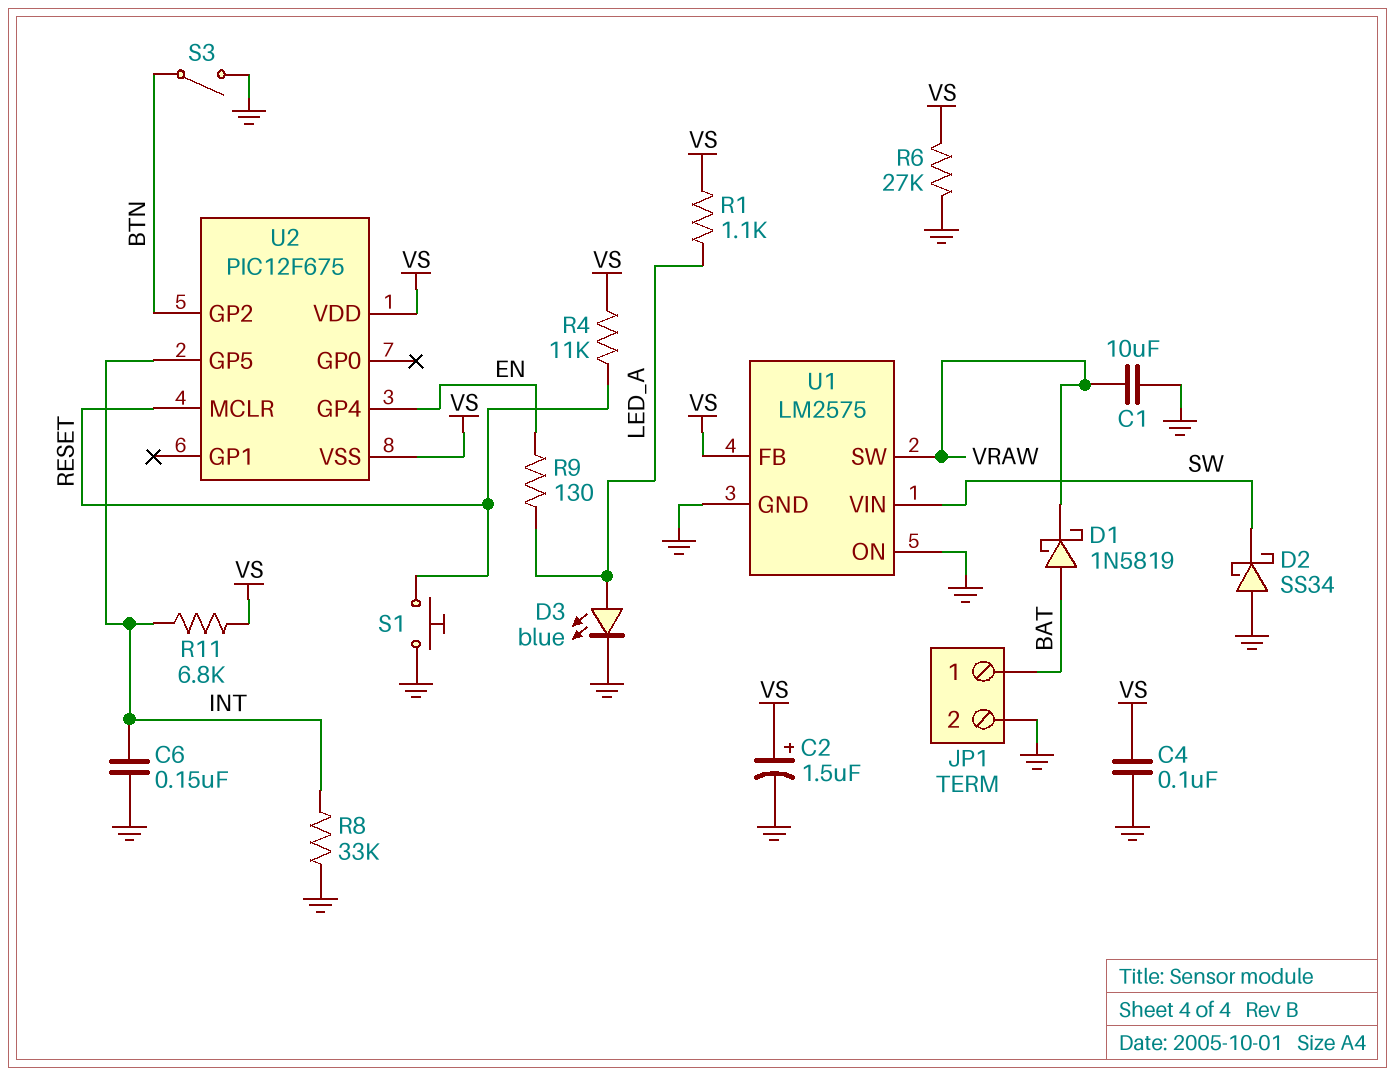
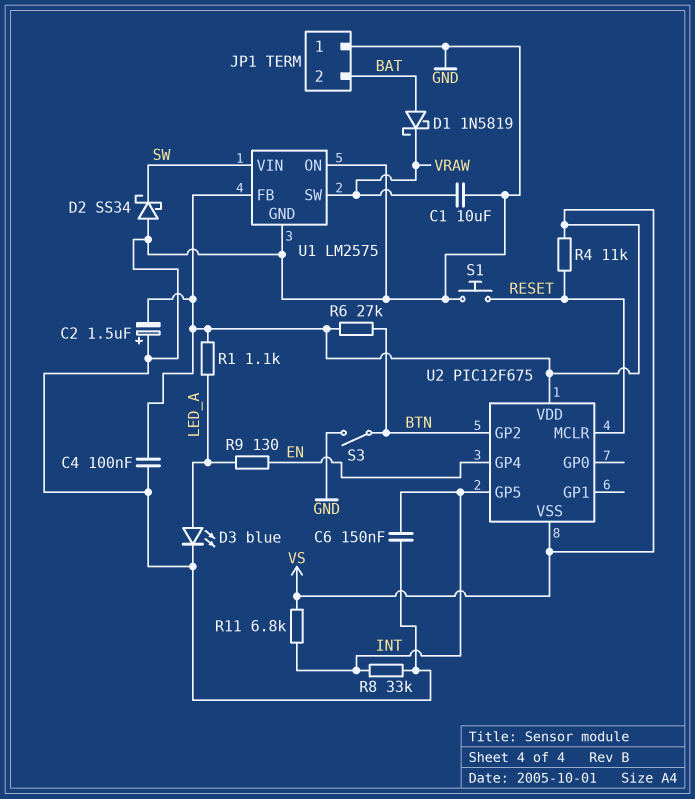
C2: 1.5uF (plus VS, minus GND) -> 1.5uF (plus GND, minus VS)
JP1 pin 1: BAT -> GND
JP1 pin 2: GND -> BAT
R6: 27k (GND, VS) -> 27k (BTN, VS)

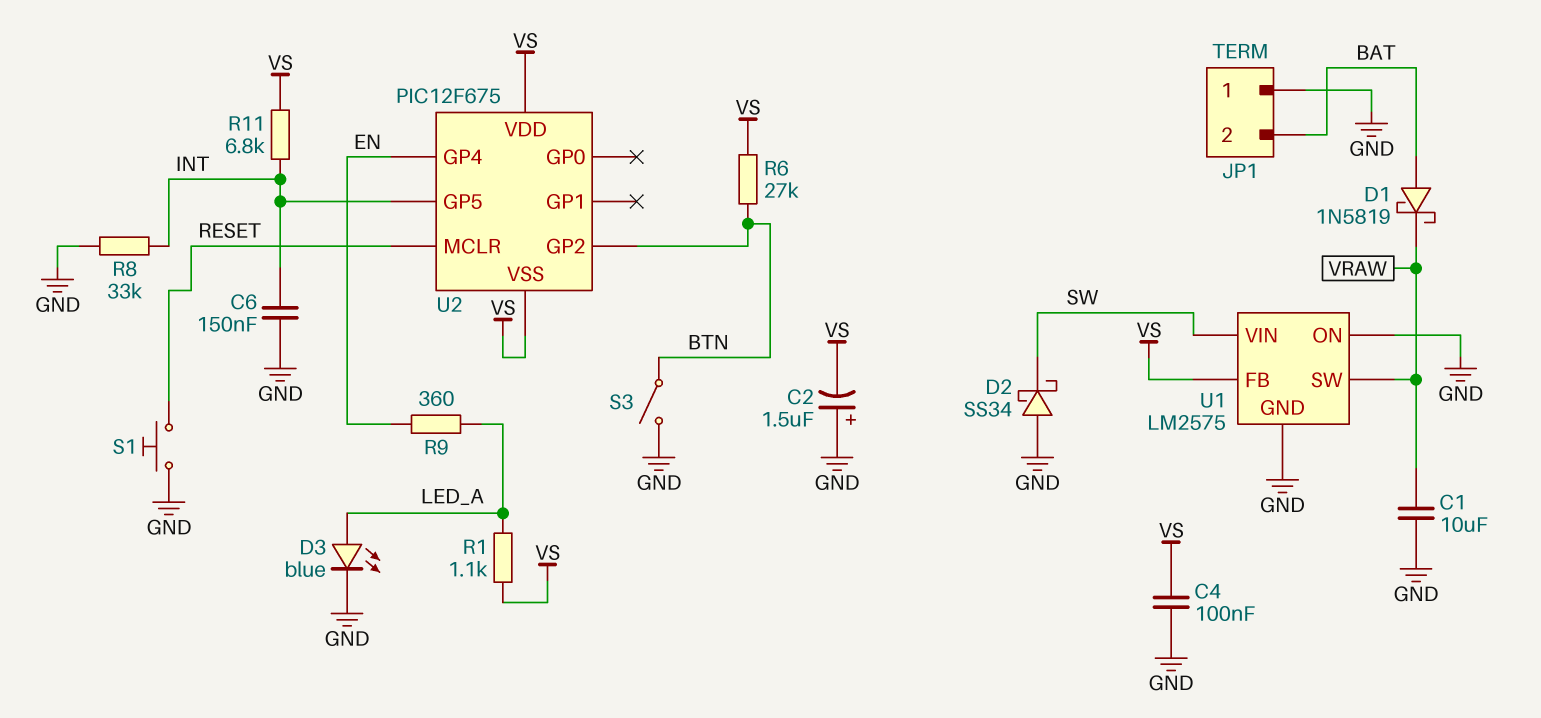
R4: 11k (RESET, VS) -> none
R9: 130 (EN, LED_A) -> 360 (EN, LED_A)

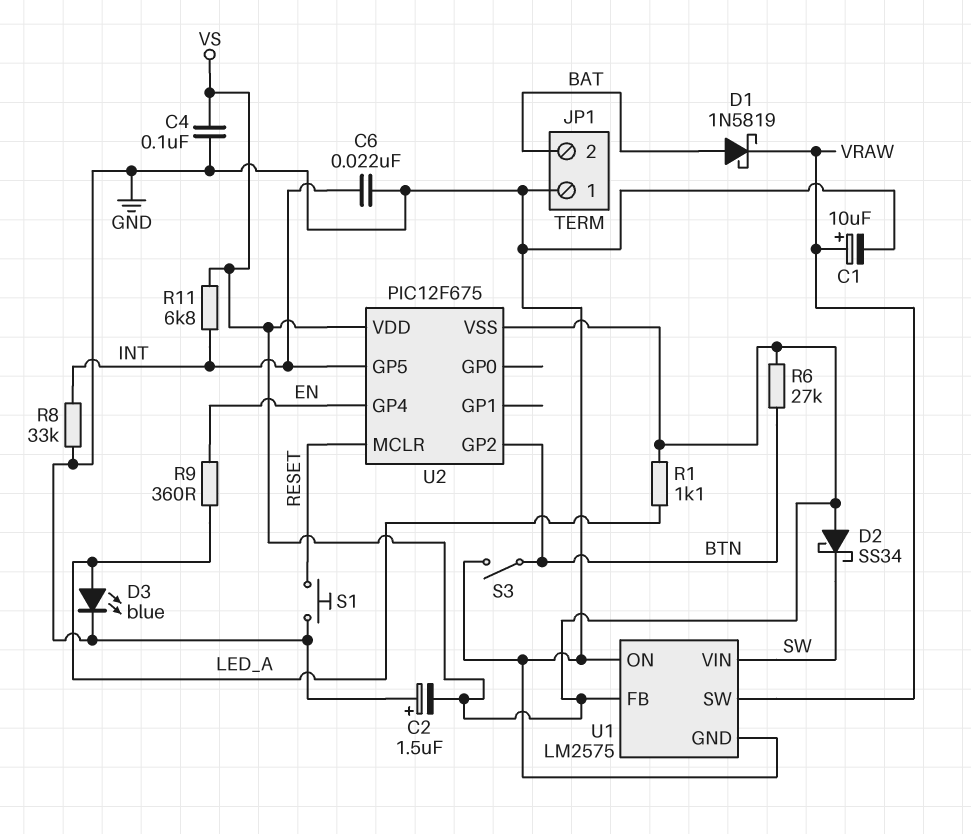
C1: 10uF (GND, VRAW) -> 10uF (plus VRAW, minus GND)
C6: 150nF (GND, INT) -> 22nF (GND, INT)
D2: schottky SS34 (A GND, K SW) -> schottky SS34 (A VS, K SW)

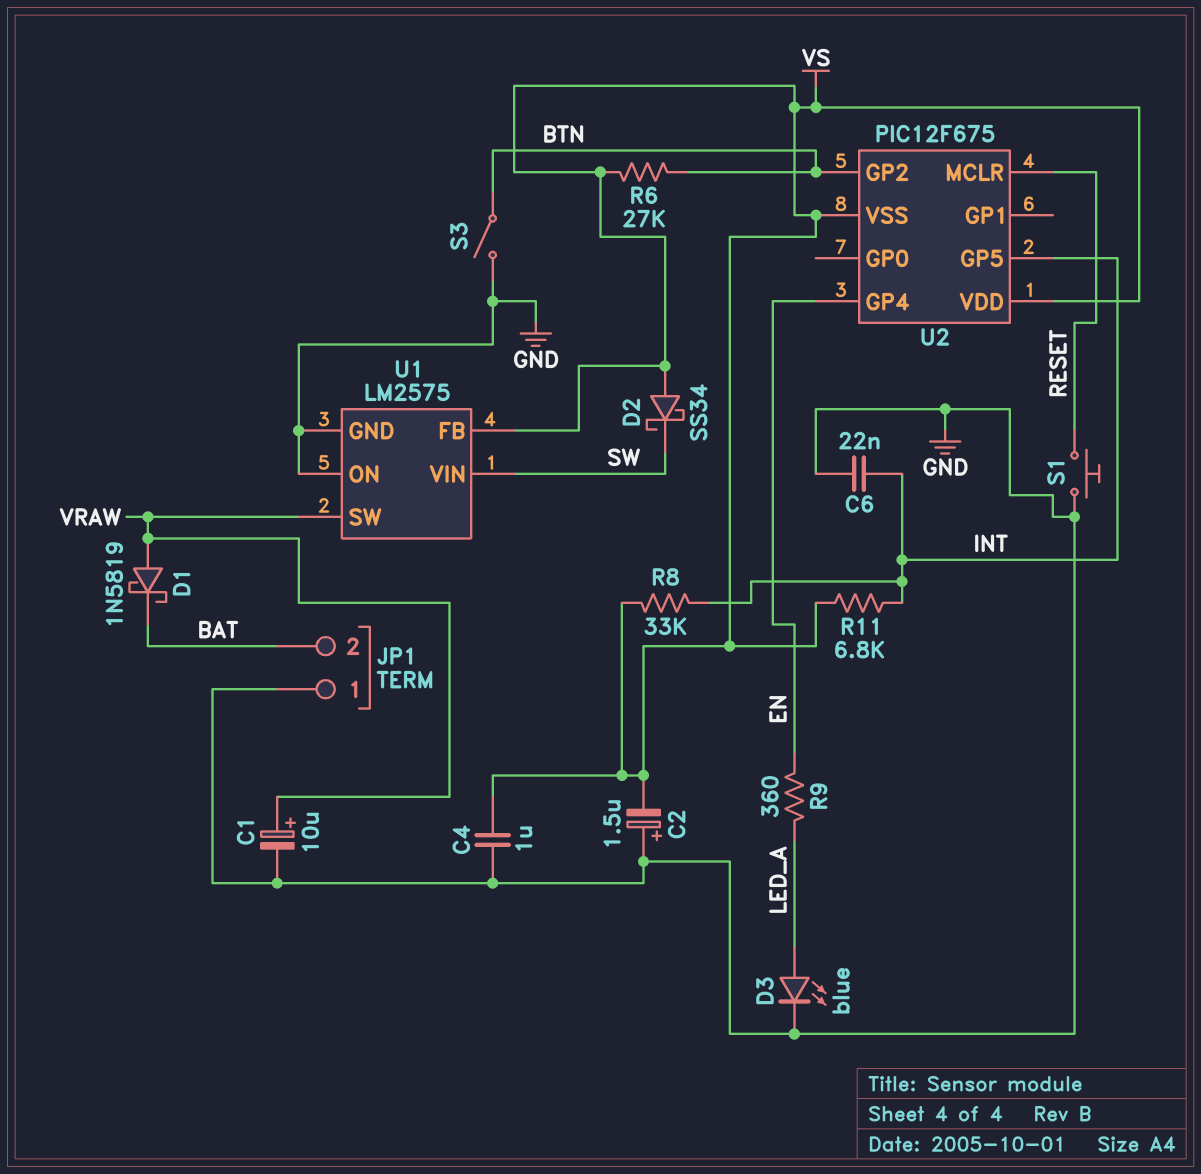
C4: 100nF (GND, VS) -> 1uF (GND, VS)
D1: schottky 1N5819 (A BAT, K VRAW) -> schottky 1N5819 (A VRAW, K BAT)
R1: 1.1k (LED_A, VS) -> none
R8: 33k (GND, INT) -> 33k (INT, VS)

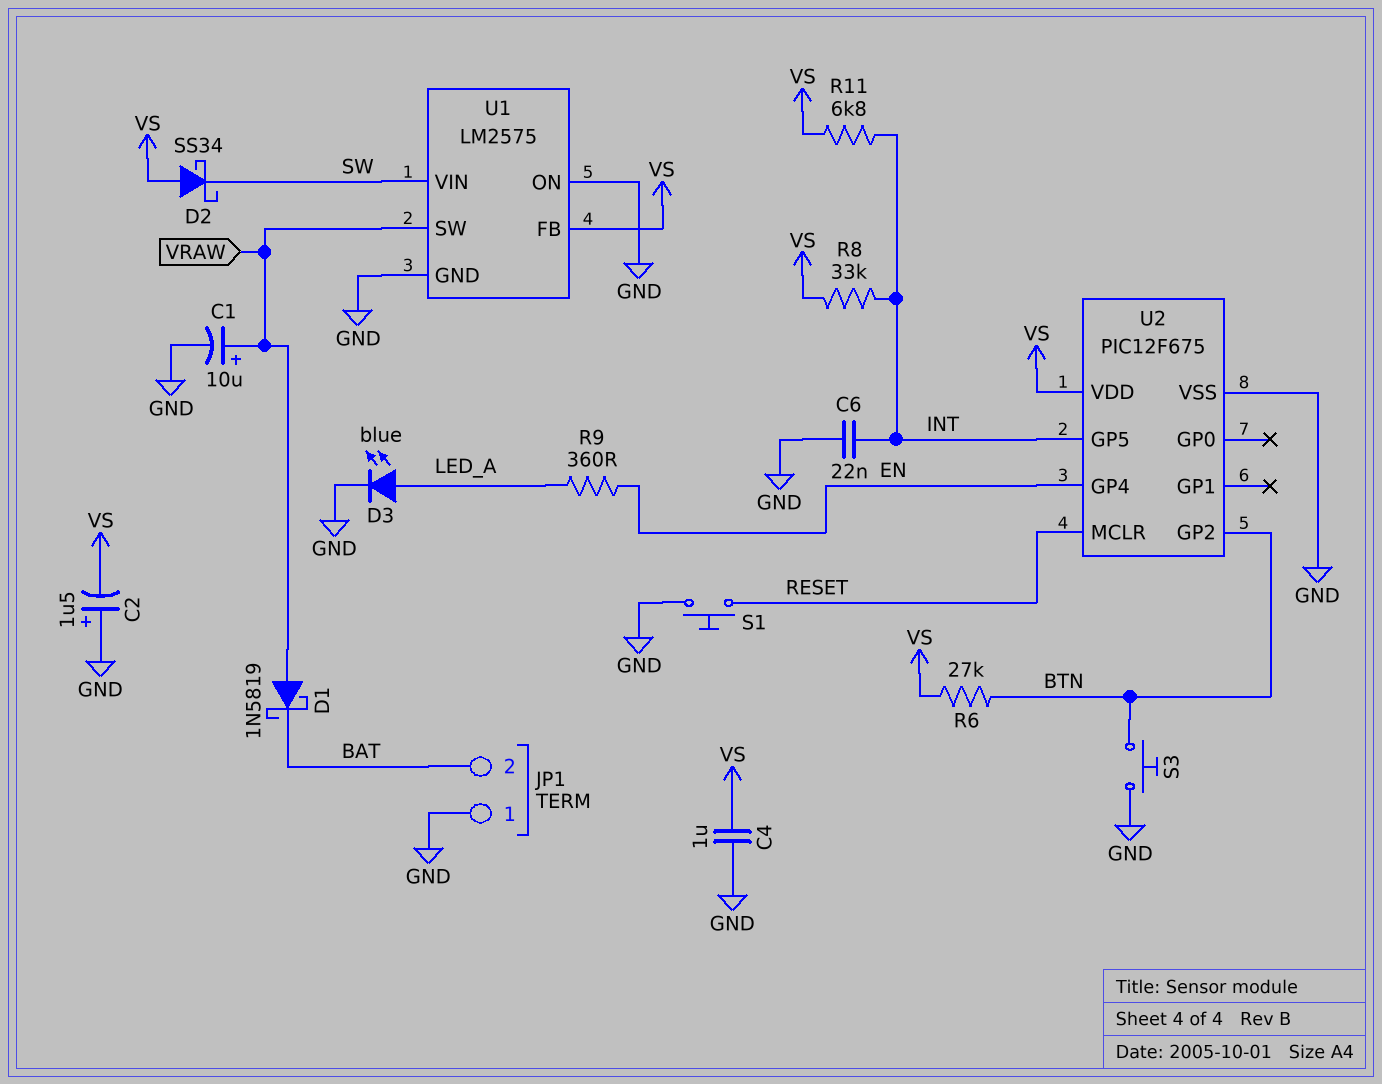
S3: switch (BTN, GND) -> button (BTN, GND)
U2 pin VSS: VS -> GND

